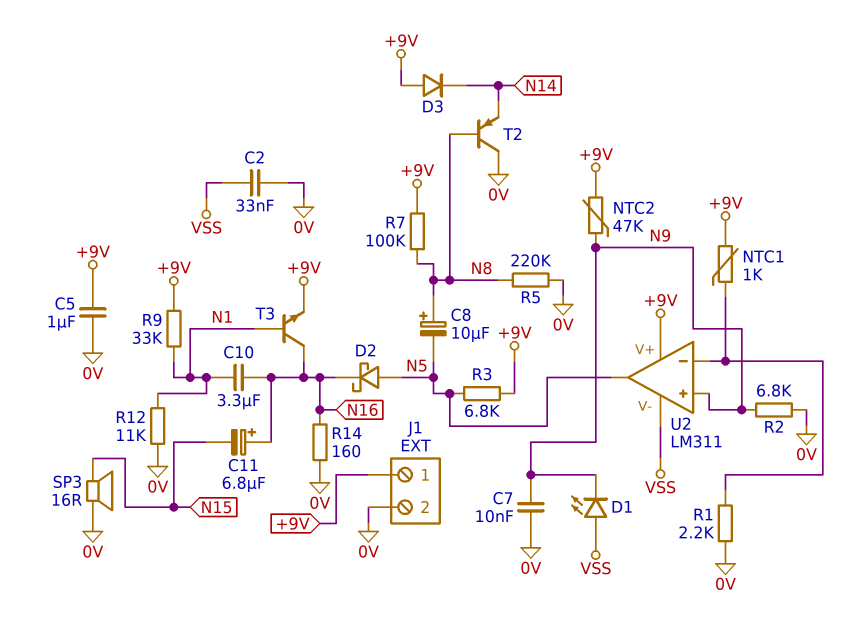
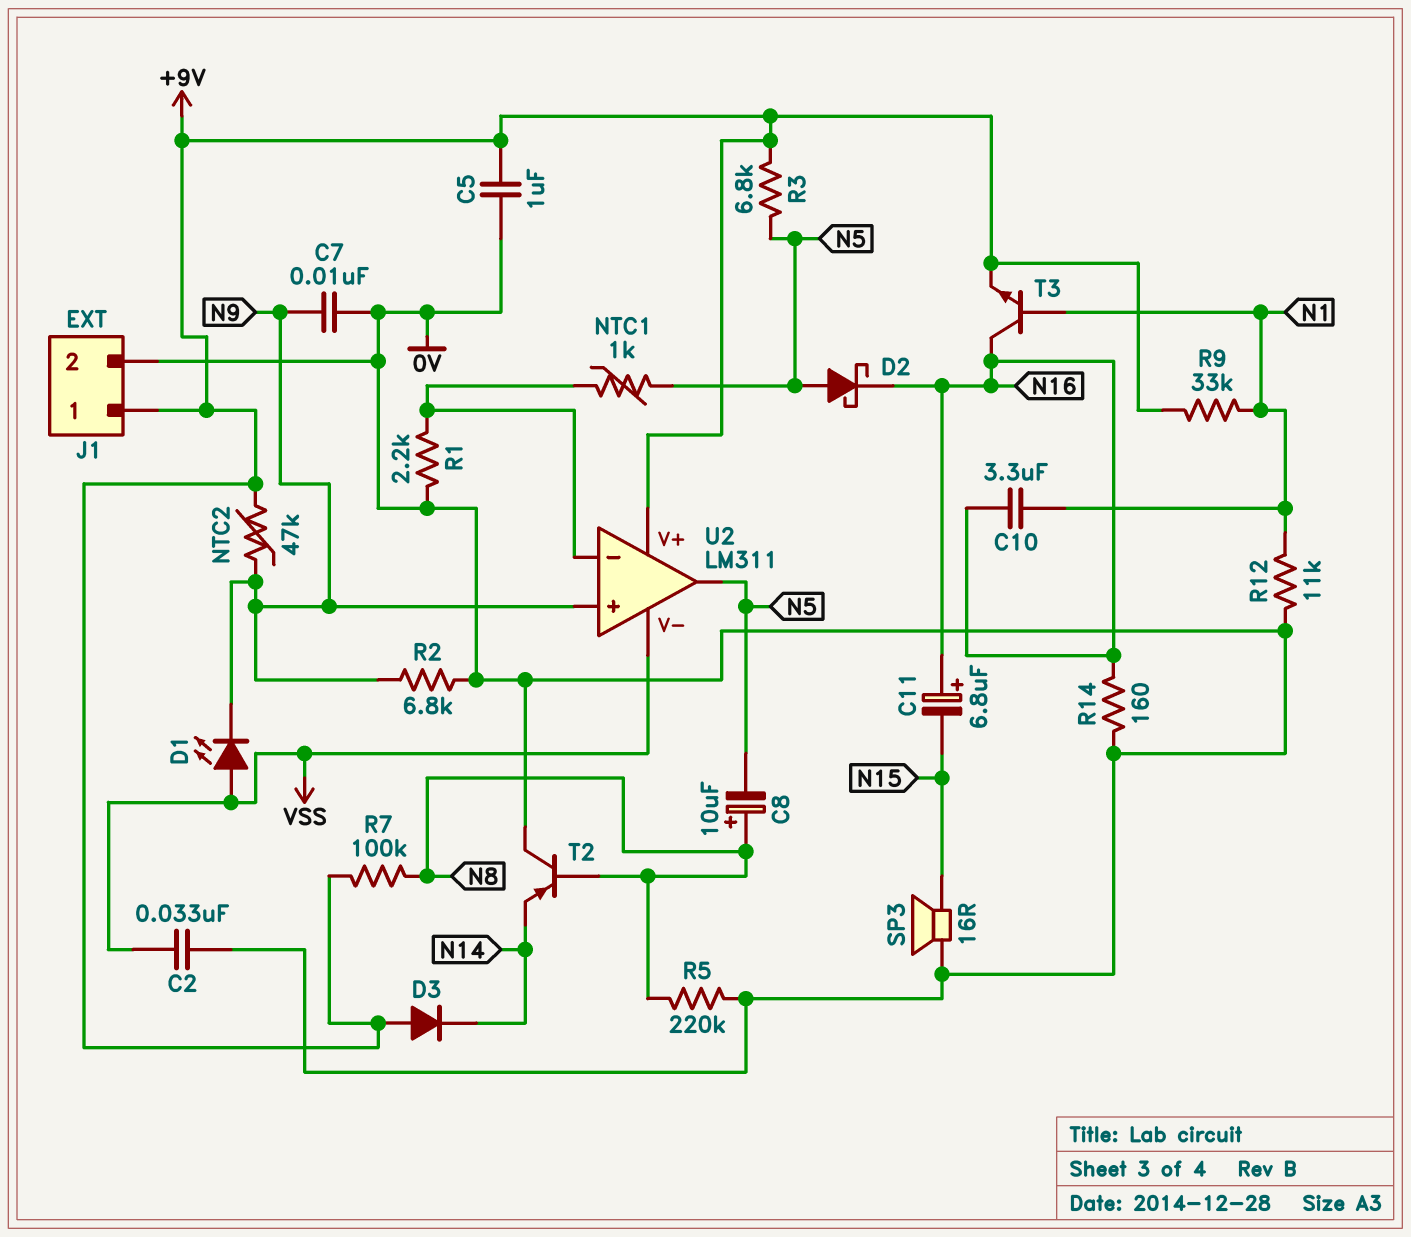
NTC1: 1k (+9V, U2/in-) -> 1k (N5, U2/in-)

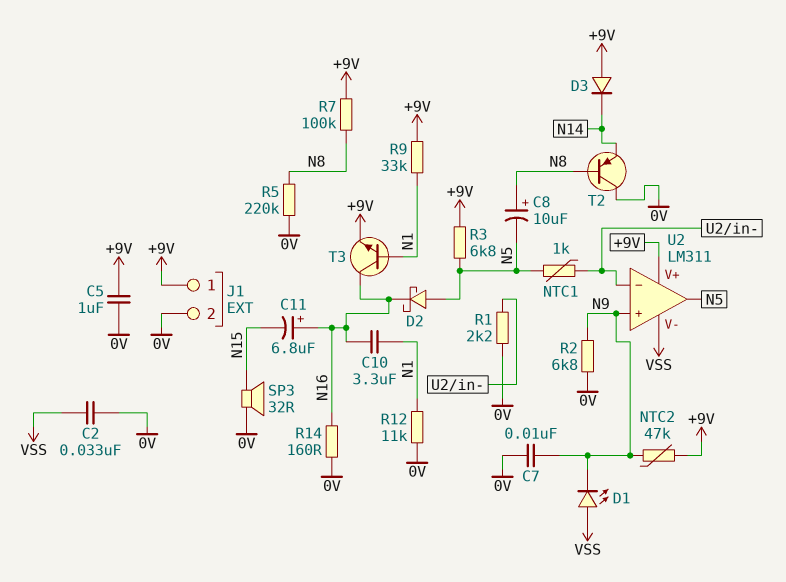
SP3: speaker 16R (0V, N15) -> speaker 32R (0V, N15)

